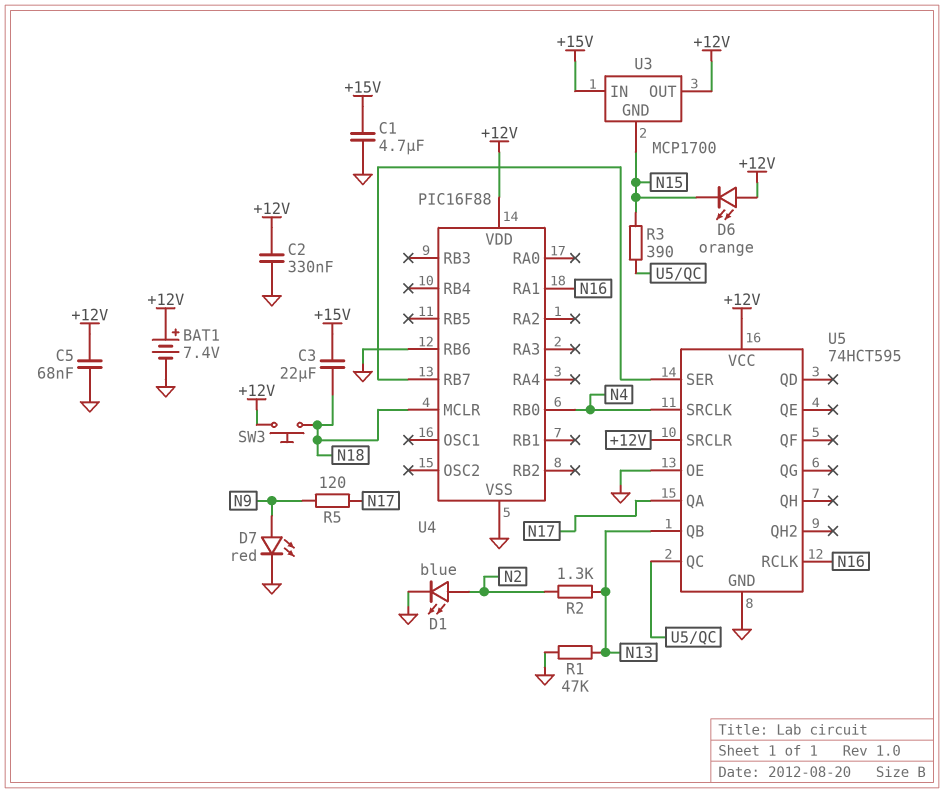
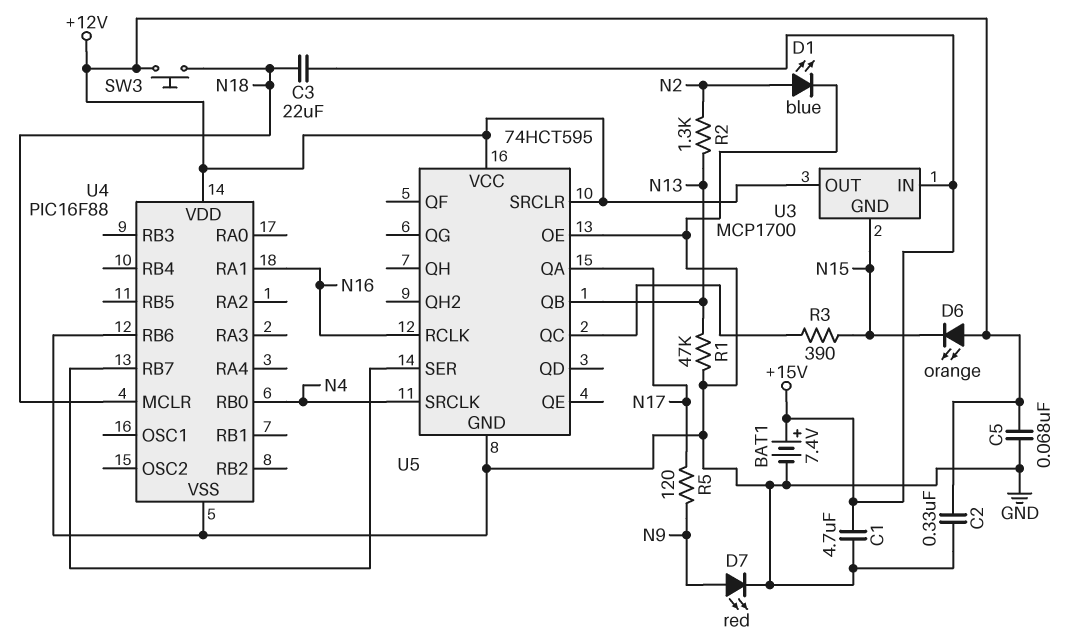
BAT1: 7.4V (plus +12V, minus GND) -> 7.4V (plus +15V, minus GND)

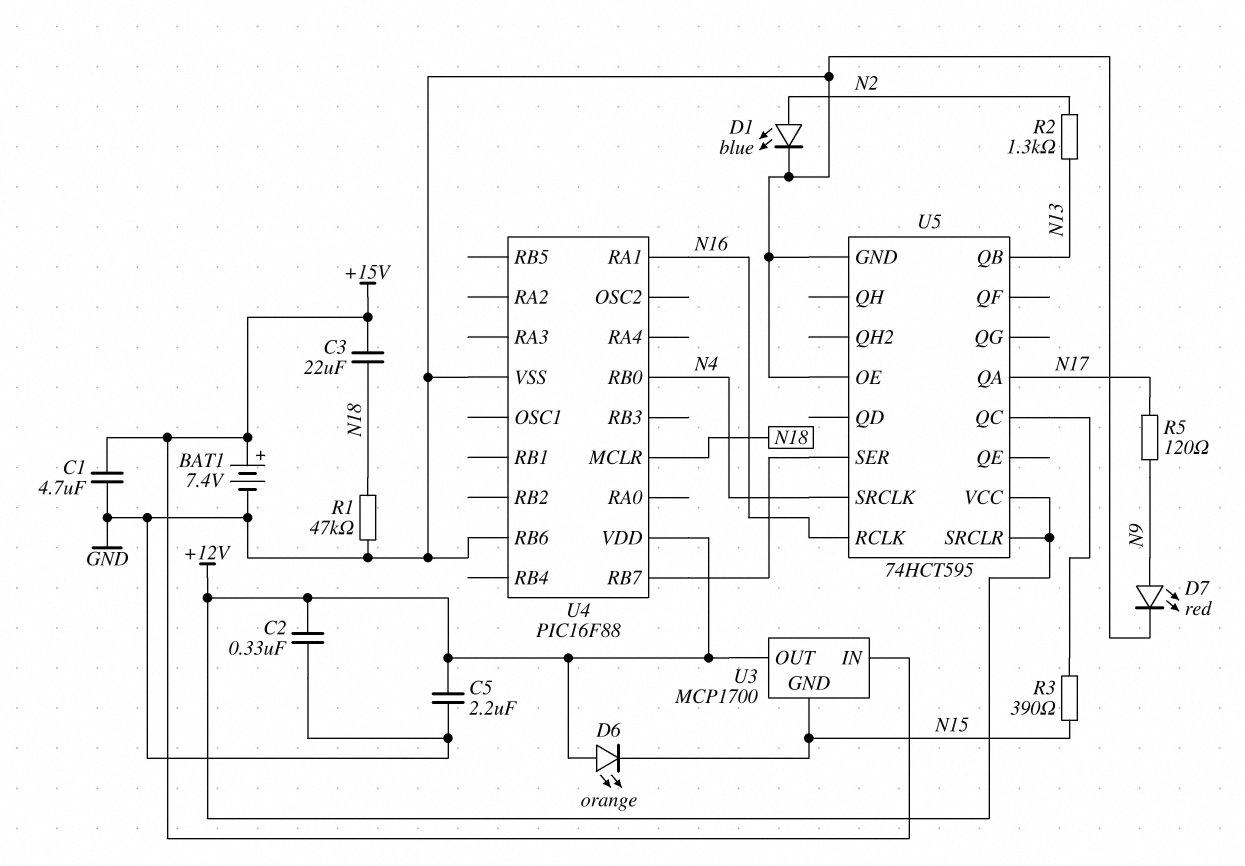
C5: 68nF (+12V, GND) -> 2.2uF (+12V, GND)
R1: 47k (GND, N13) -> 47k (GND, N18)
SW3: button (+12V, N18) -> none

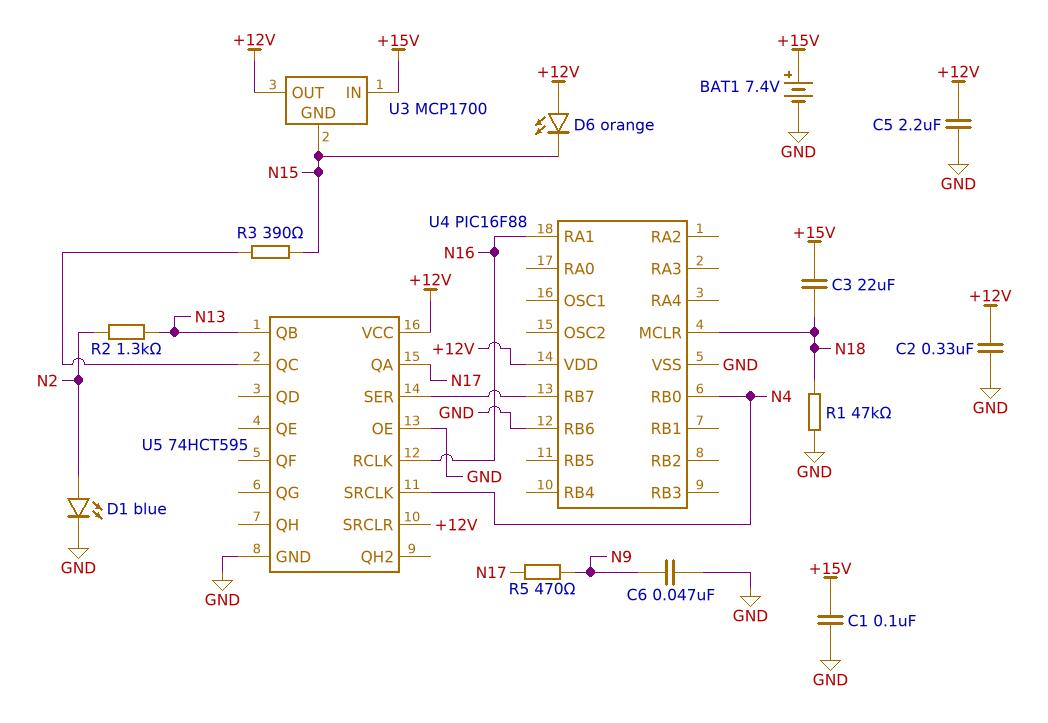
C1: 4.7uF (+15V, GND) -> 100nF (+15V, GND)
C6: none -> 47nF (GND, N9)
D7: LED red (A N9, K GND) -> none
R5: 120 (N9, N17) -> 470 (N9, N17)

